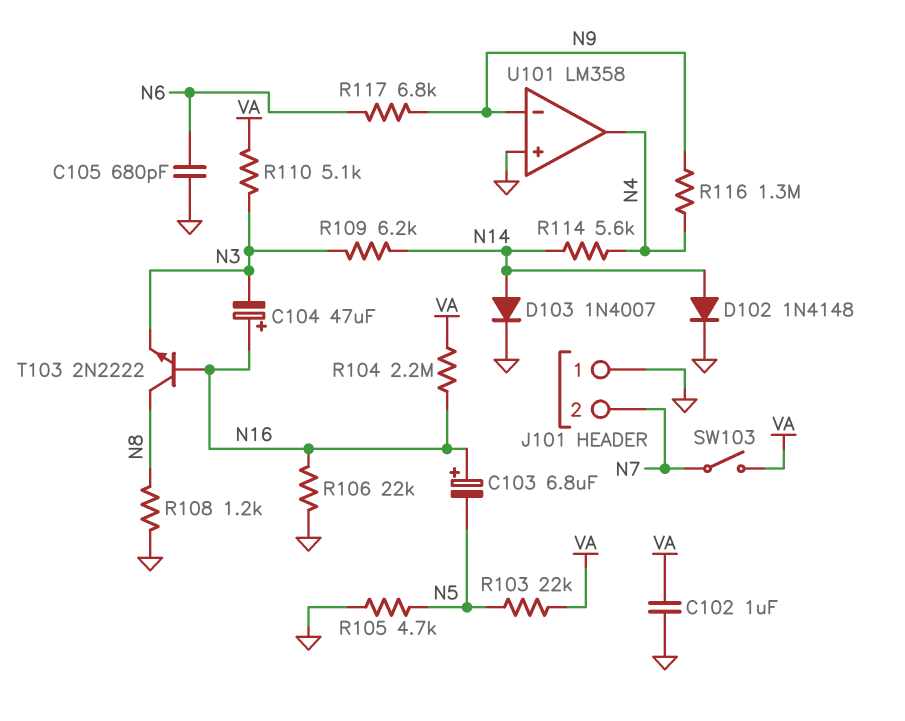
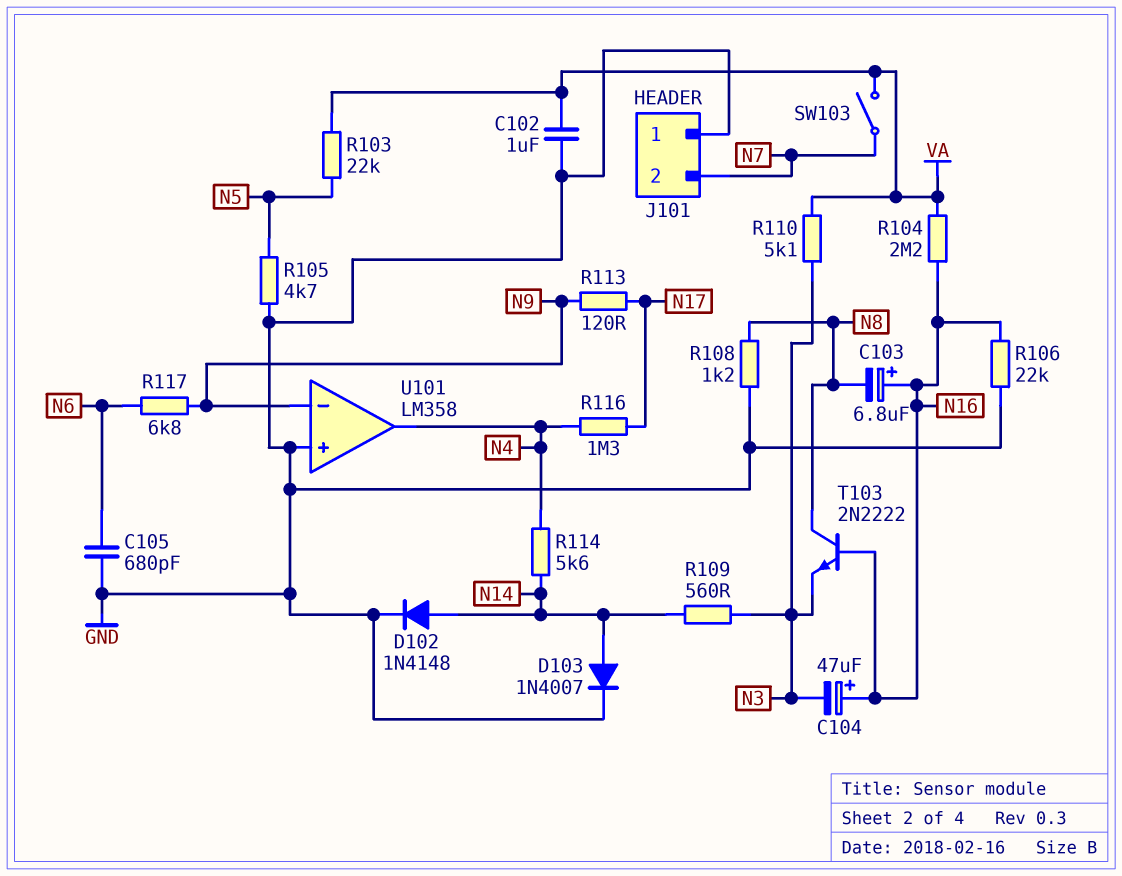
C103: 6.8uF (plus N16, minus N5) -> 6.8uF (plus N16, minus N8)
R109: 6.2k (N3, N14) -> 560 (N3, N14)
R113: none -> 120 (N9, N17)
R116: 1.3M (N4, N9) -> 1.3M (N4, N17)

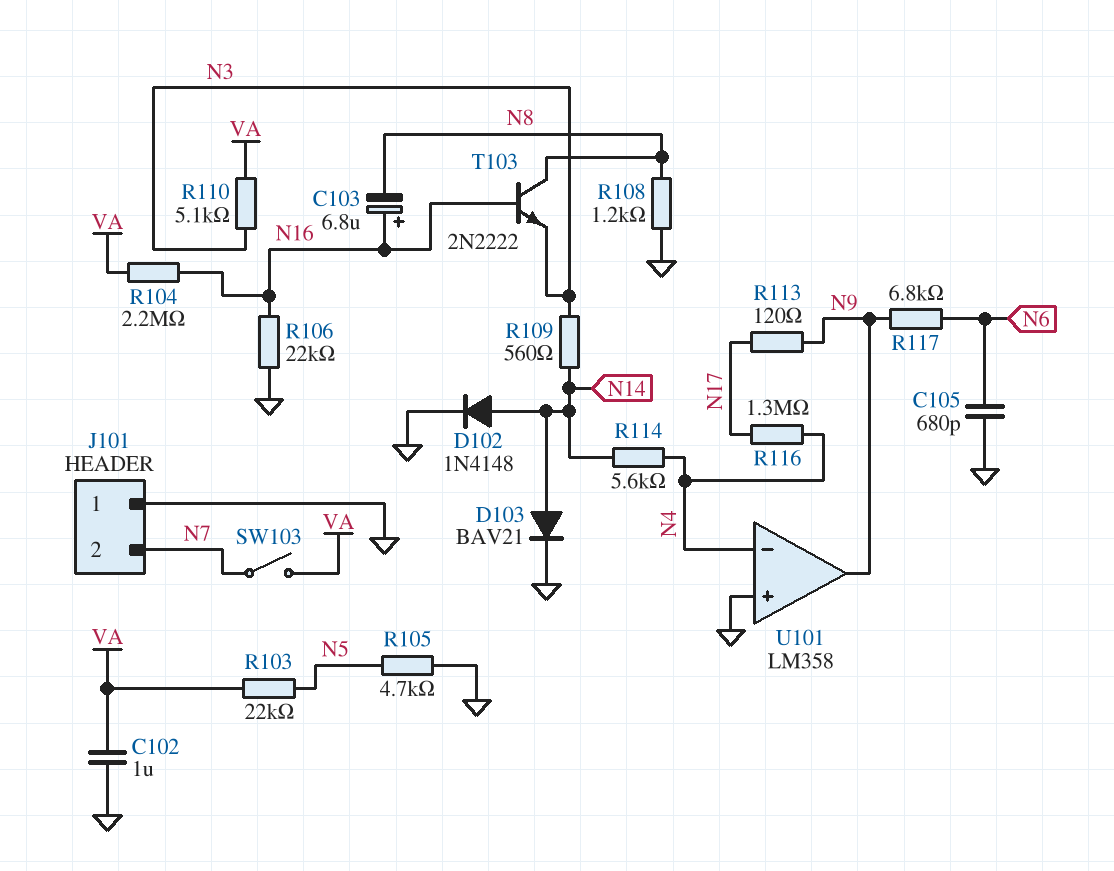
C104: 47uF (plus N16, minus N3) -> none
D103: diode 1N4007 (A N14, K GND) -> diode BAV21 (A N14, K GND)
U101 pin in-: N9 -> N4
U101 pin out: N4 -> N9

